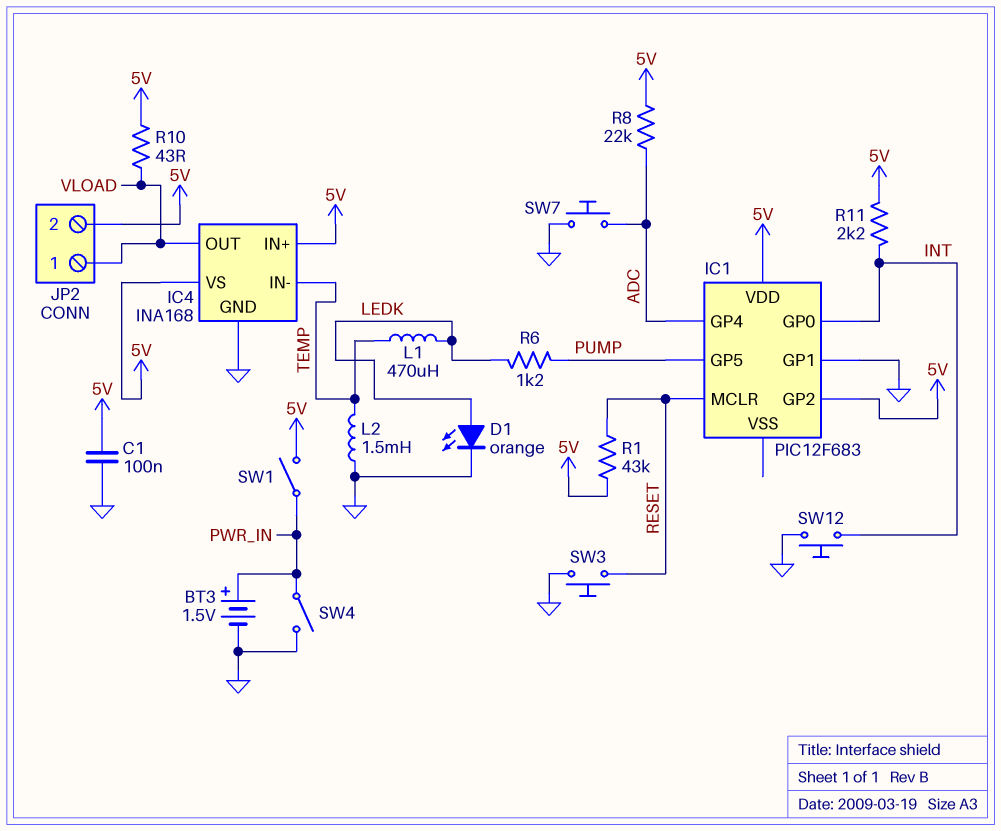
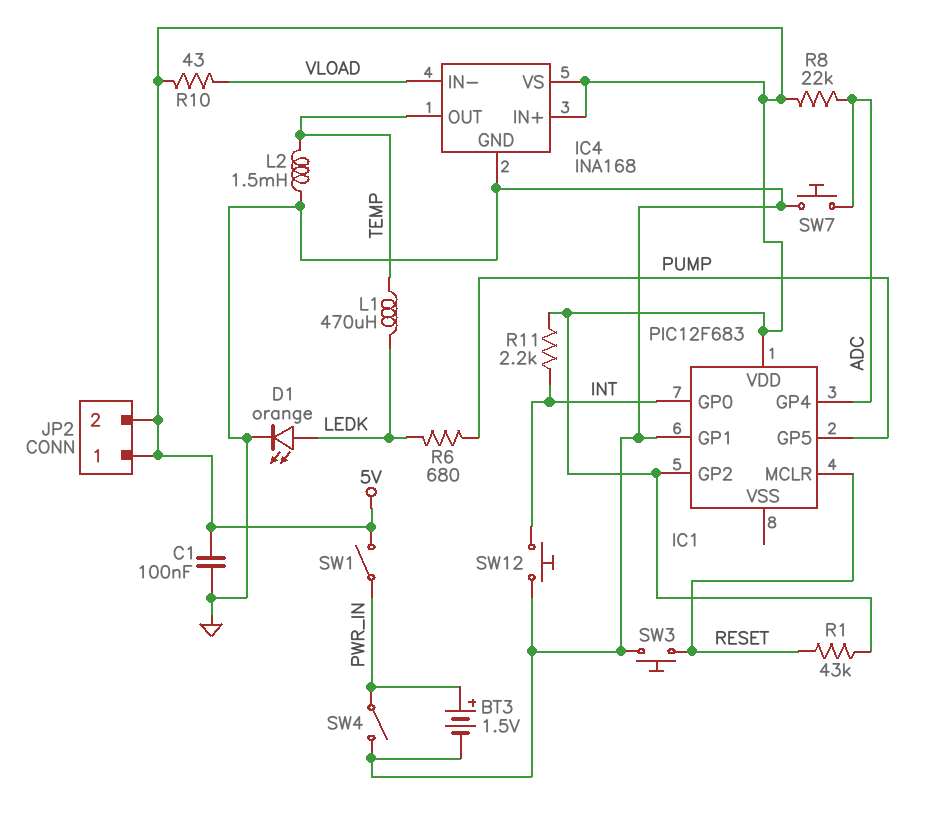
IC4 pin IN-: TEMP -> VLOAD
IC4 pin OUT: VLOAD -> TEMP
JP2 pin 1: VLOAD -> 5V
R6: 1.2k (LEDK, PUMP) -> 680 (LEDK, PUMP)

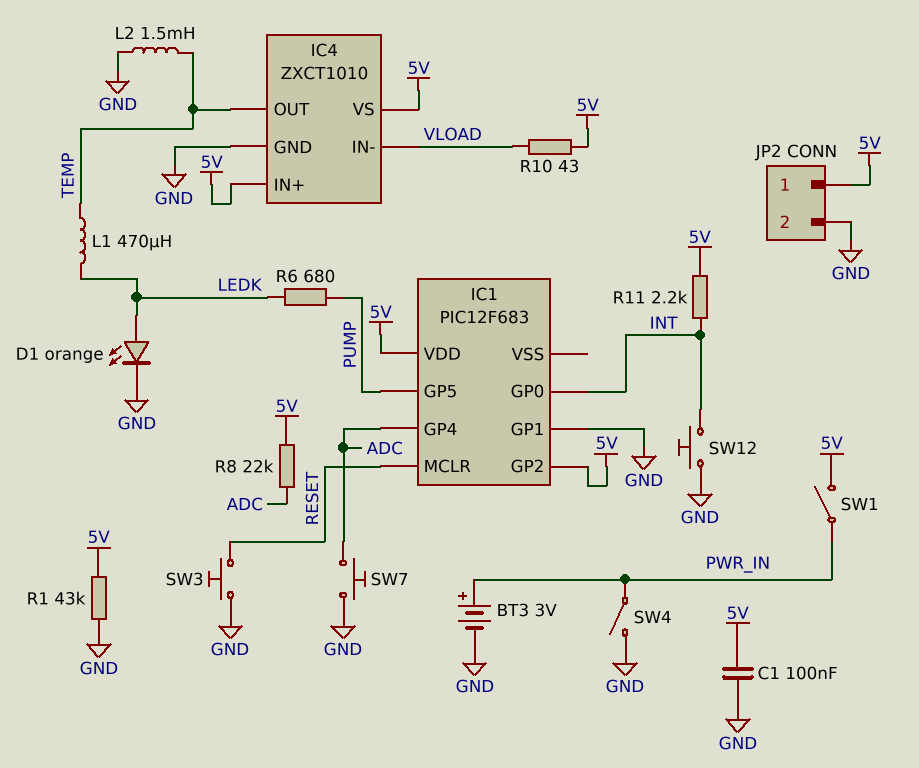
BT3: 1.5V (plus PWR_IN, minus GND) -> 3V (plus PWR_IN, minus GND)
IC4: INA168 -> ZXCT1010
JP2 pin 2: 5V -> GND
R1: 43k (5V, RESET) -> 43k (5V, GND)

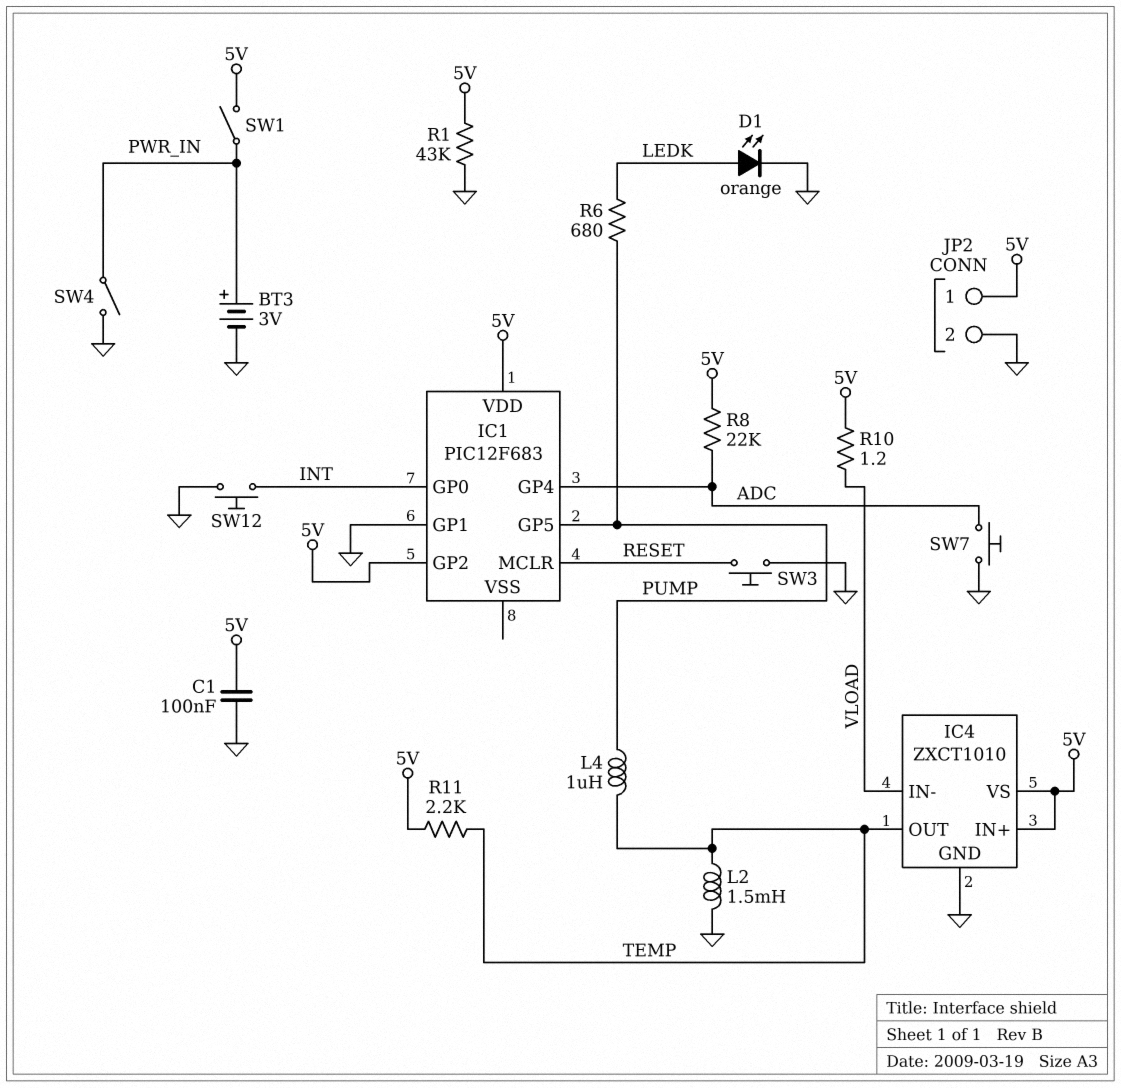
L1: 470uH (LEDK, TEMP) -> none
L4: none -> 1uH (PUMP, TEMP)
R10: 43 (5V, VLOAD) -> 1.2 (5V, VLOAD)
R11: 2.2k (5V, INT) -> 2.2k (5V, TEMP)

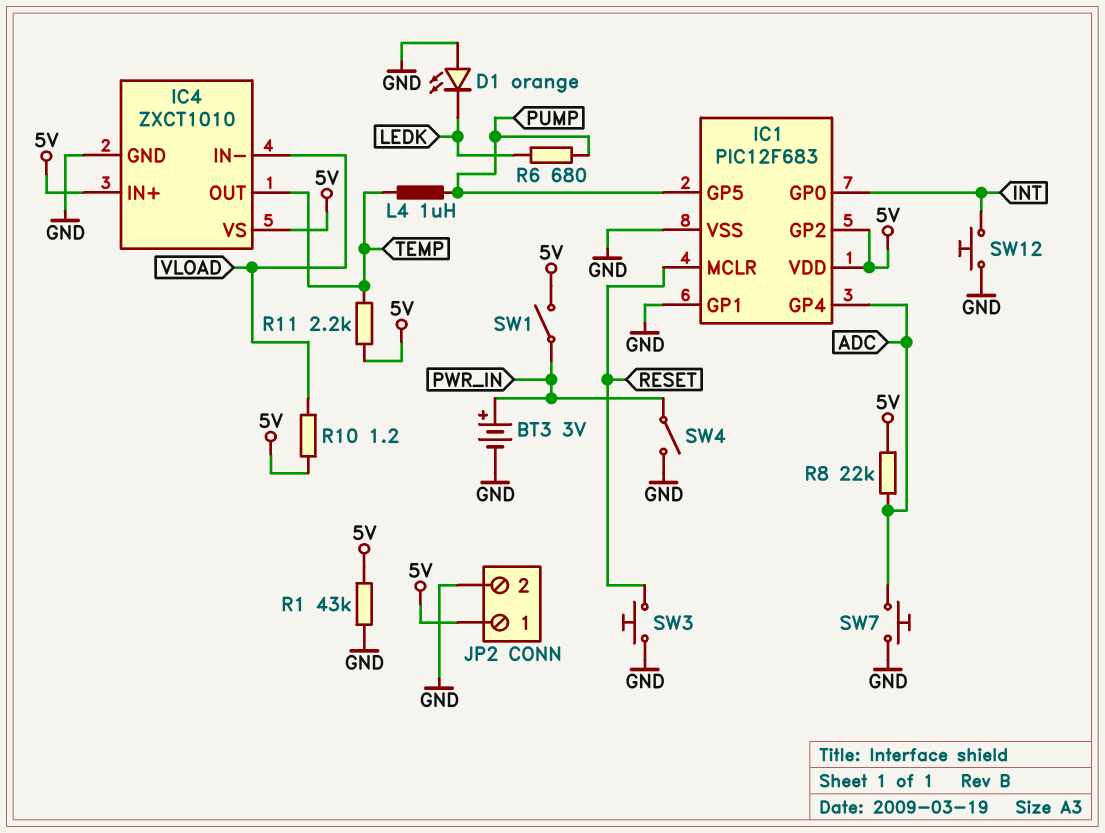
C1: 100nF (5V, GND) -> none
D1: LED orange (A LEDK, K GND) -> LED orange (A GND, K LEDK)
IC1 pin VSS: none -> GND
L2: 1.5mH (GND, TEMP) -> none

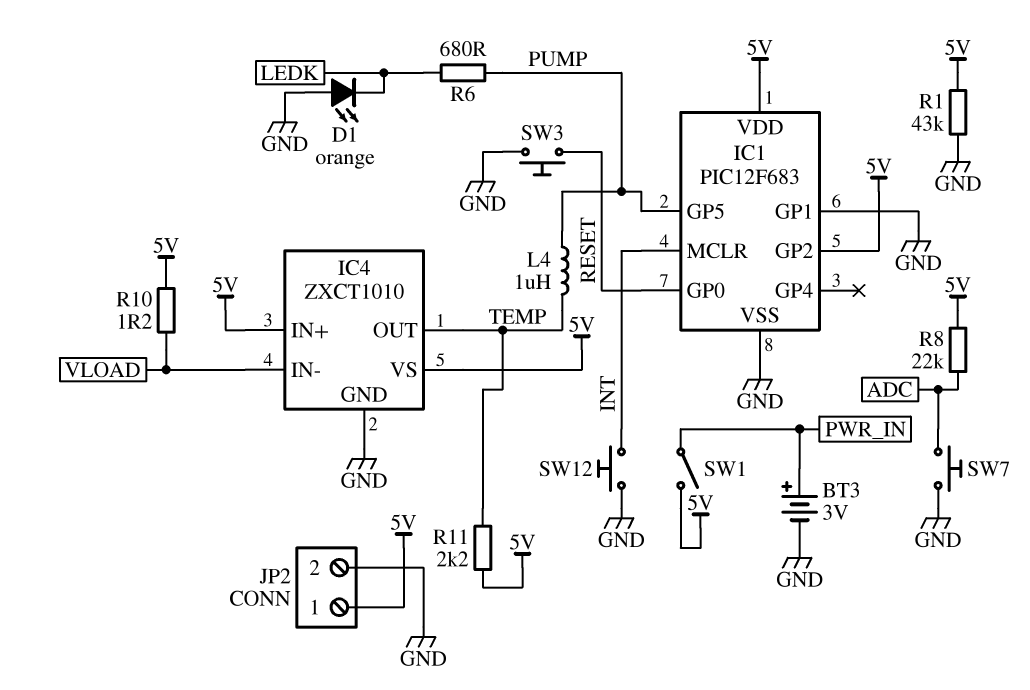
IC1 pin GP0: INT -> RESET
IC1 pin GP4: ADC -> none
IC1 pin MCLR: RESET -> INT
SW4: switch (GND, PWR_IN) -> none

